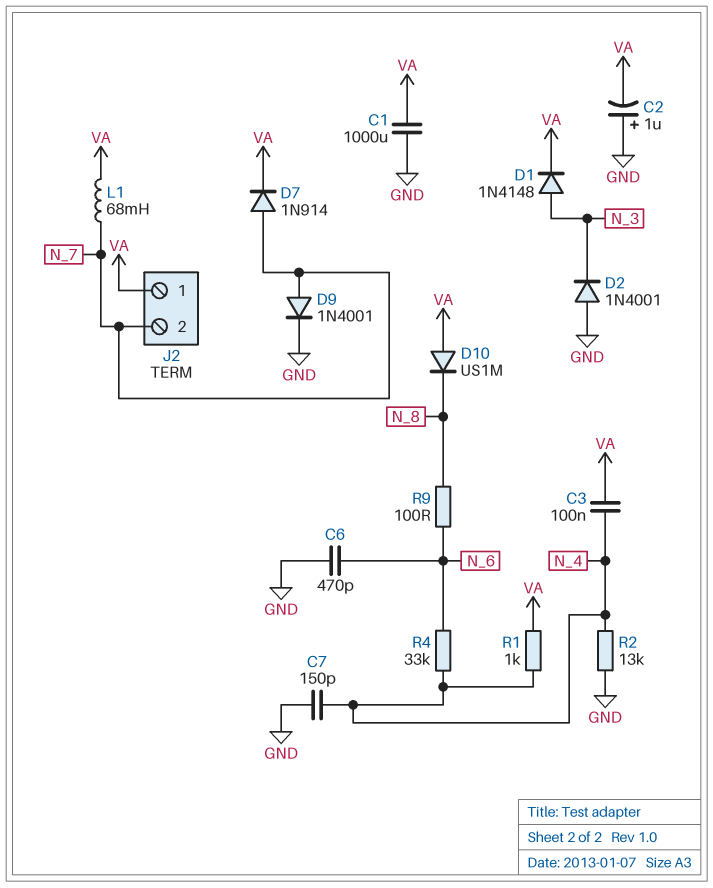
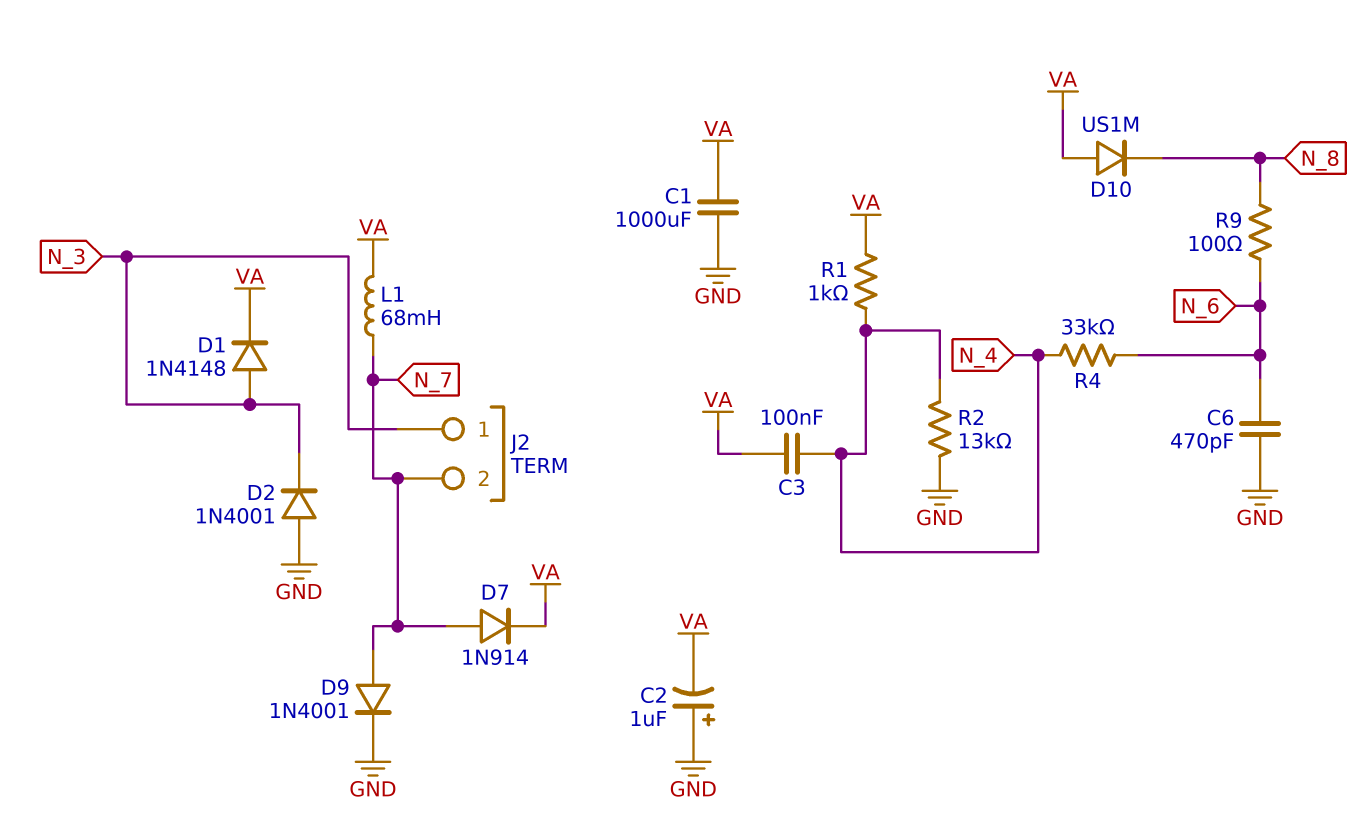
C7: 150pF (GND, N_4) -> none
J2 pin 1: VA -> N_3

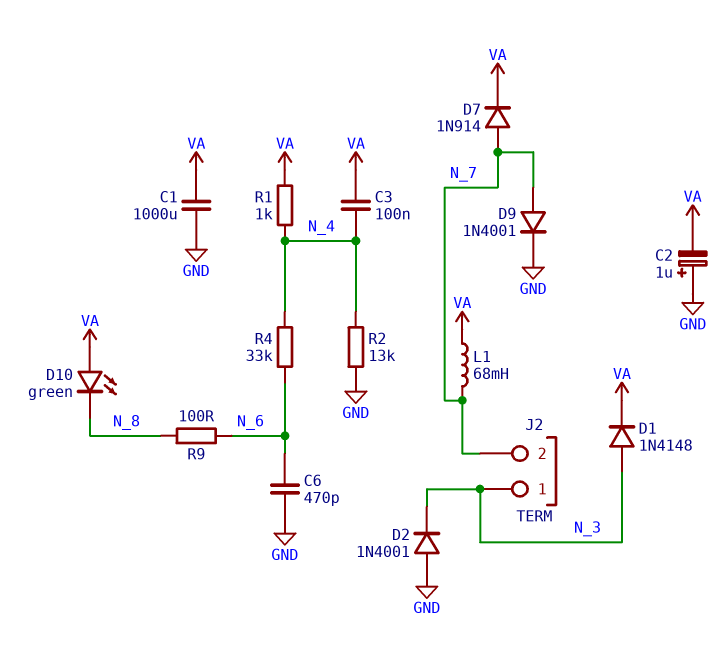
D10: diode US1M (A VA, K N_8) -> LED green (A VA, K N_8)

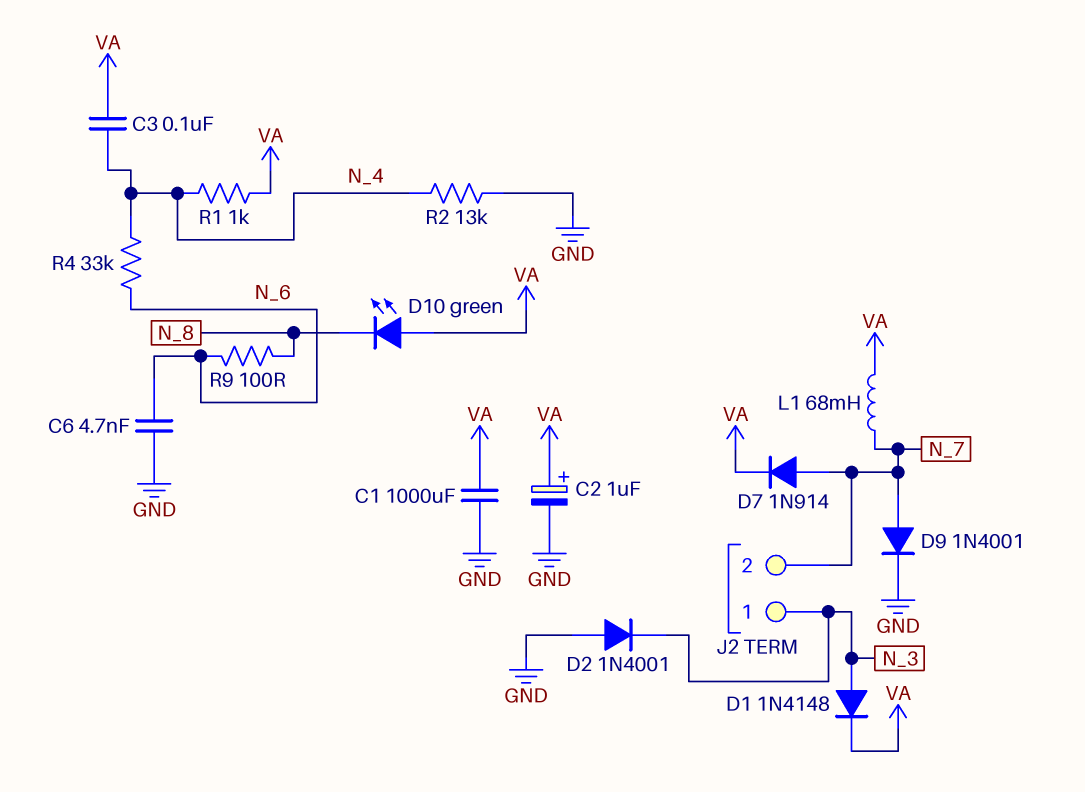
C2: 1uF (plus GND, minus VA) -> 1uF (plus VA, minus GND)
C6: 470pF (GND, N_6) -> 4.7nF (GND, N_6)

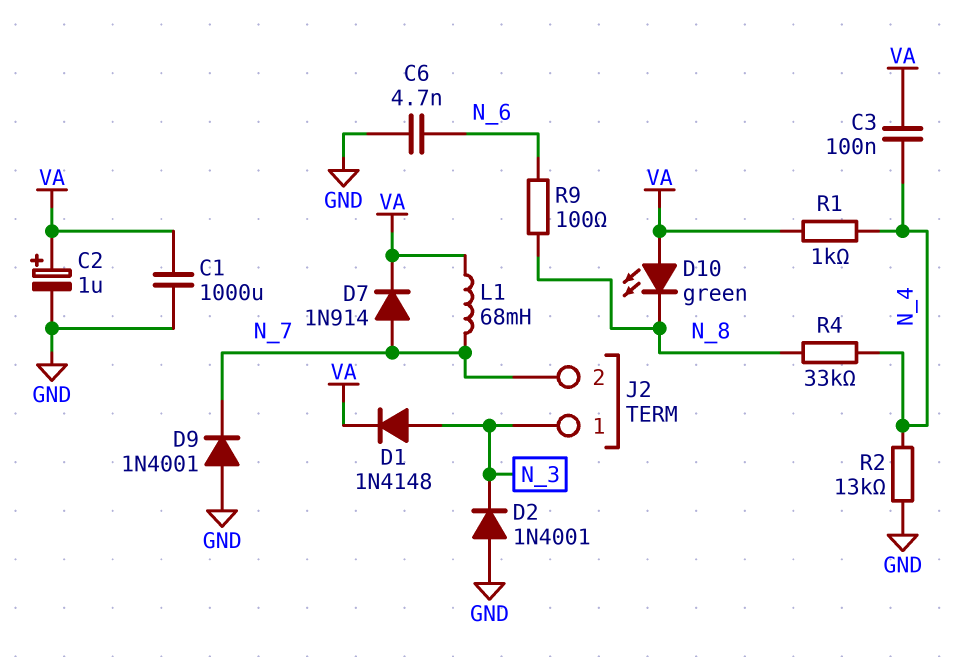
D9: diode 1N4001 (A N_7, K GND) -> diode 1N4001 (A GND, K N_7)
R4: 33k (N_4, N_6) -> 33k (N_4, N_8)

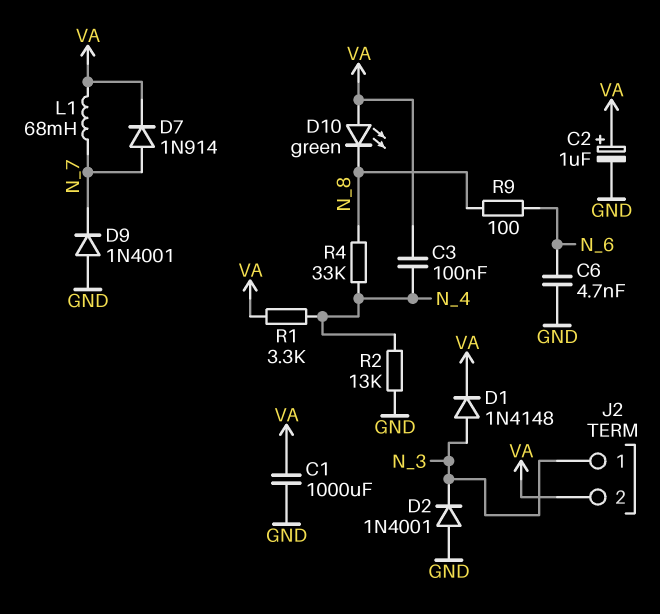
J2 pin 2: N_7 -> VA
R1: 1k (N_4, VA) -> 3.3k (N_4, VA)

